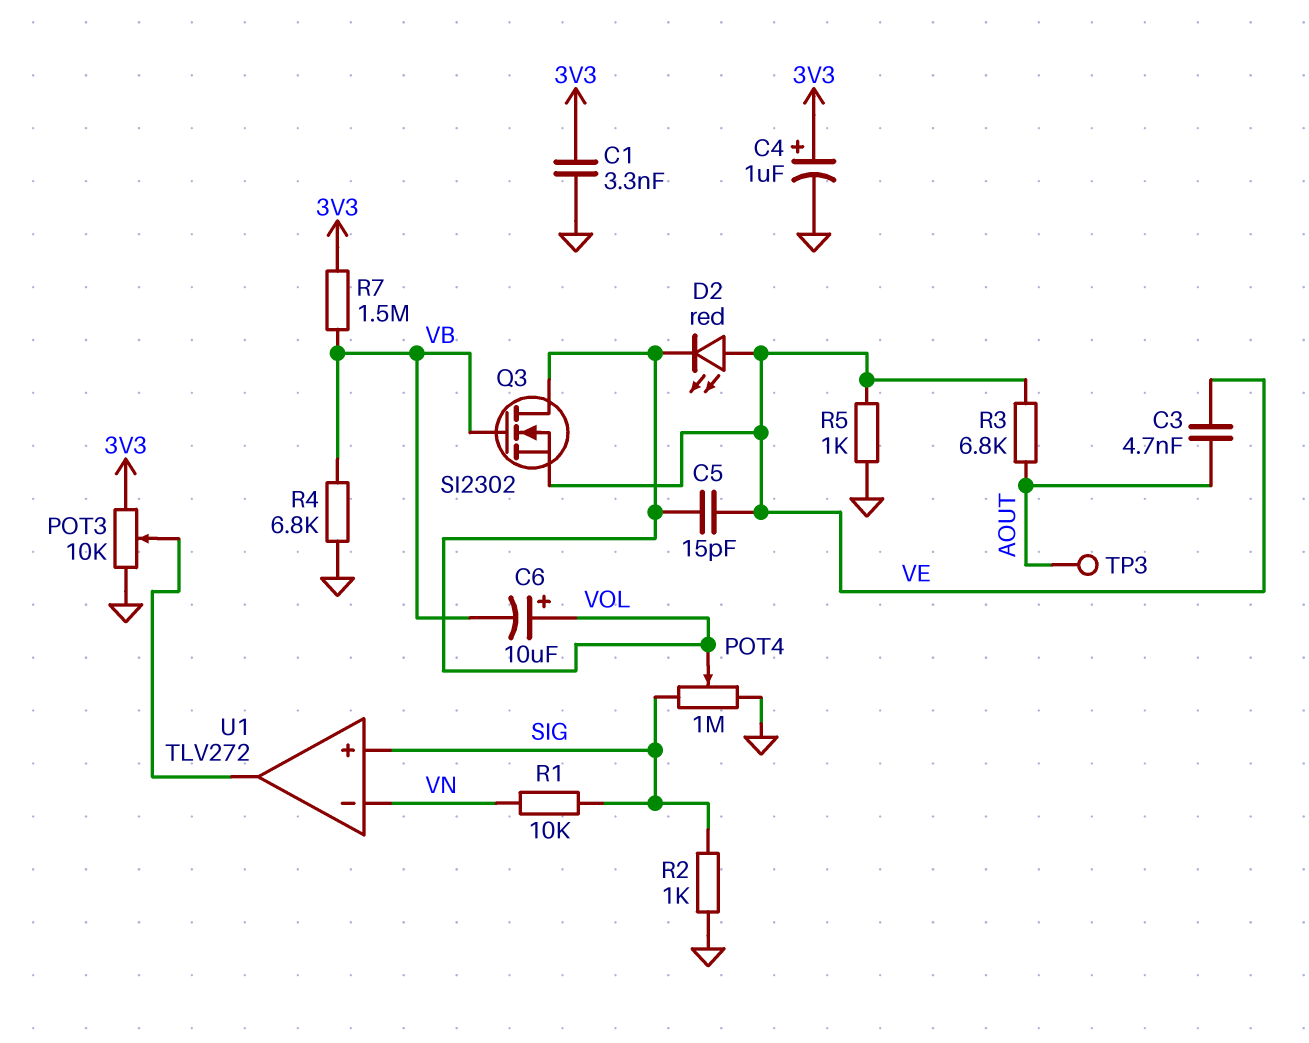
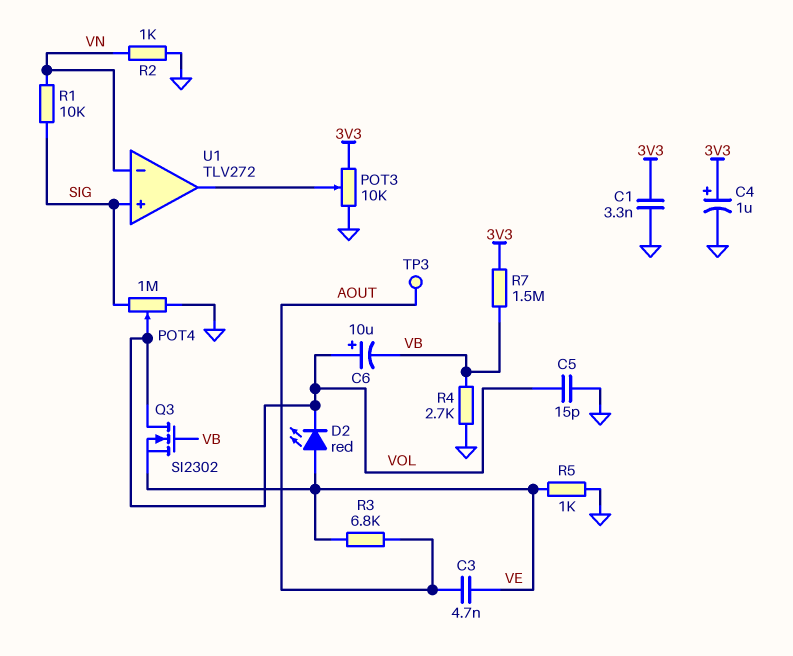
C5: 15pF (VE, VOL) -> 15pF (GND, VOL)
R2: 1k (GND, SIG) -> 1k (GND, VN)
R4: 6.8k (GND, VB) -> 2.7k (GND, VB)

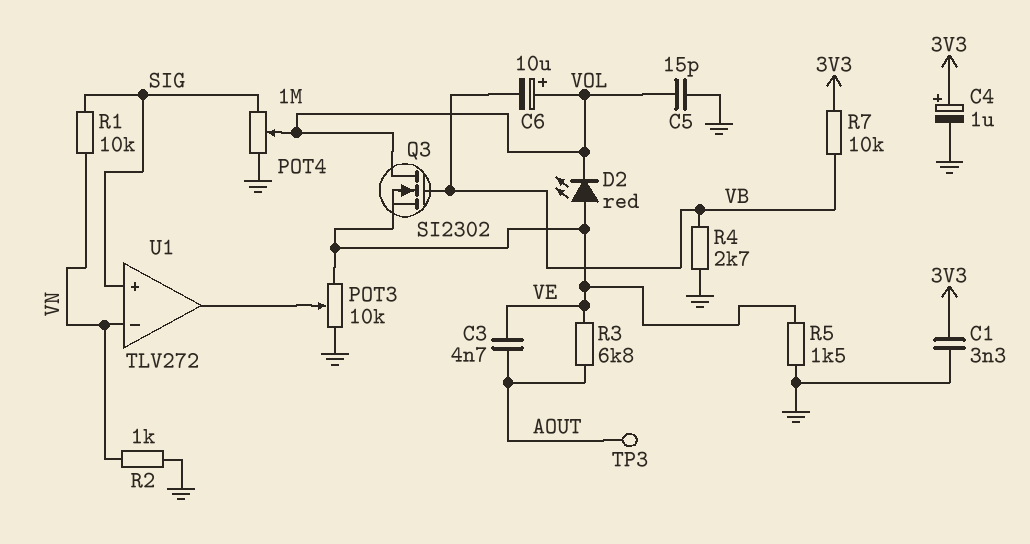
POT3: 10k (3V3, GND, wiper U1/out) -> 10k (GND, VE, wiper U1/out)
R5: 1k (GND, VE) -> 1.5k (GND, VE)
R7: 1.5M (3V3, VB) -> 10k (3V3, VB)

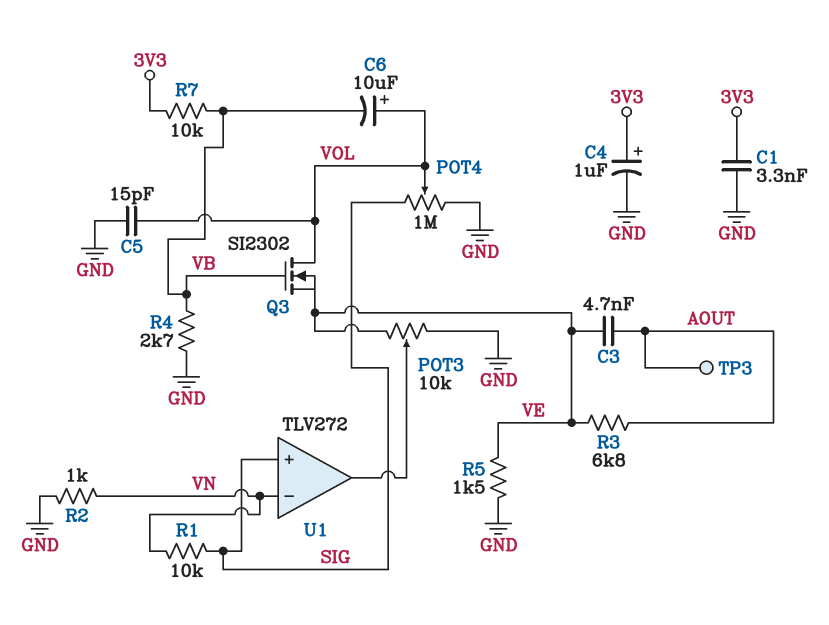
D2: LED red (A VE, K VOL) -> none

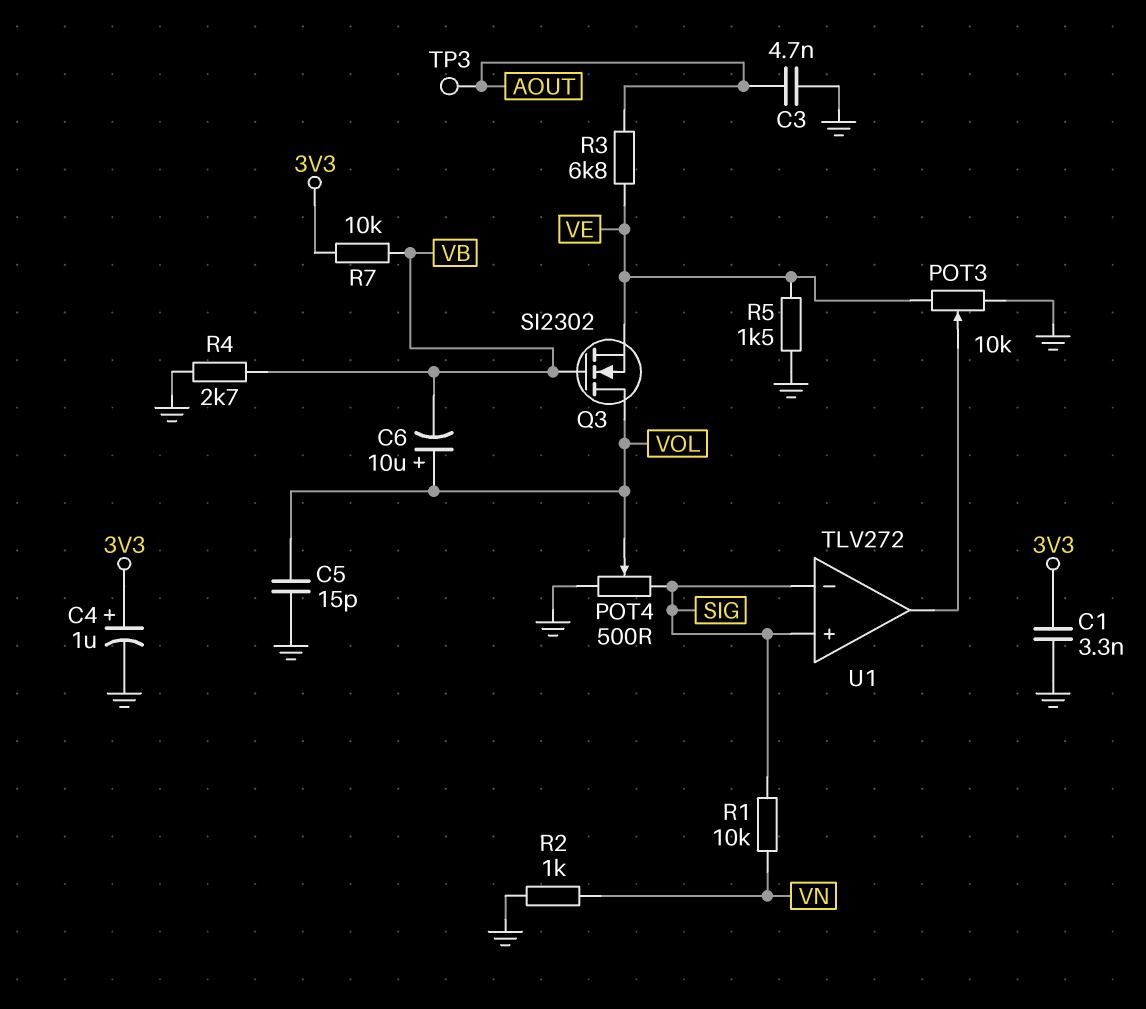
C3: 4.7nF (AOUT, VE) -> 4.7nF (AOUT, GND)
POT4: 1M (GND, SIG, wiper VOL) -> 500 (GND, SIG, wiper VOL)
U1 pin in-: VN -> SIG

